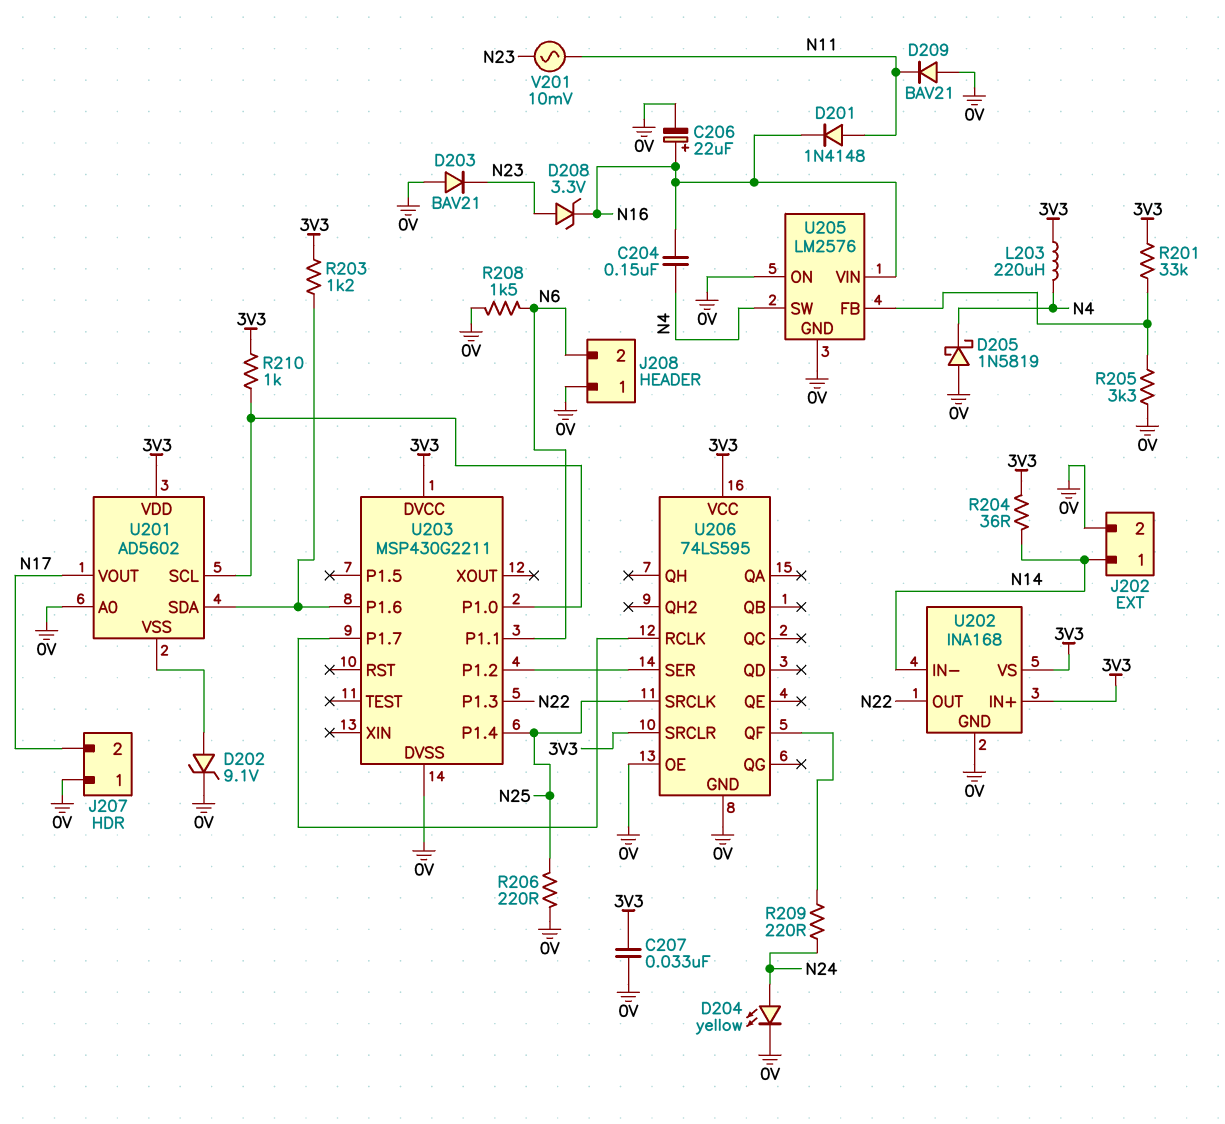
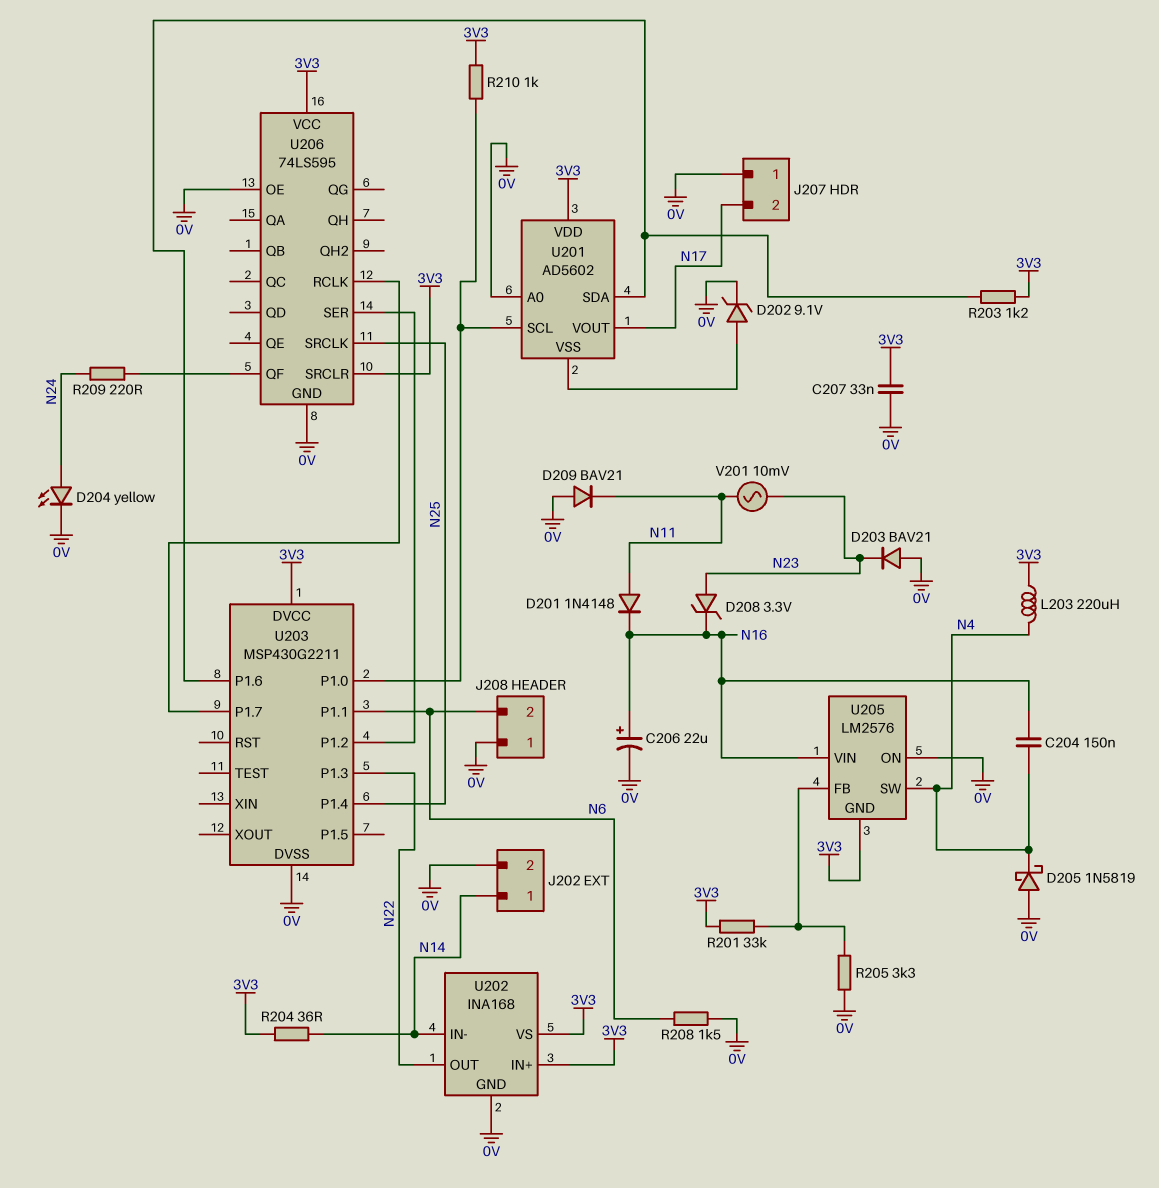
R206: 220 (0V, N25) -> none
U205 pin GND: 0V -> 3V3

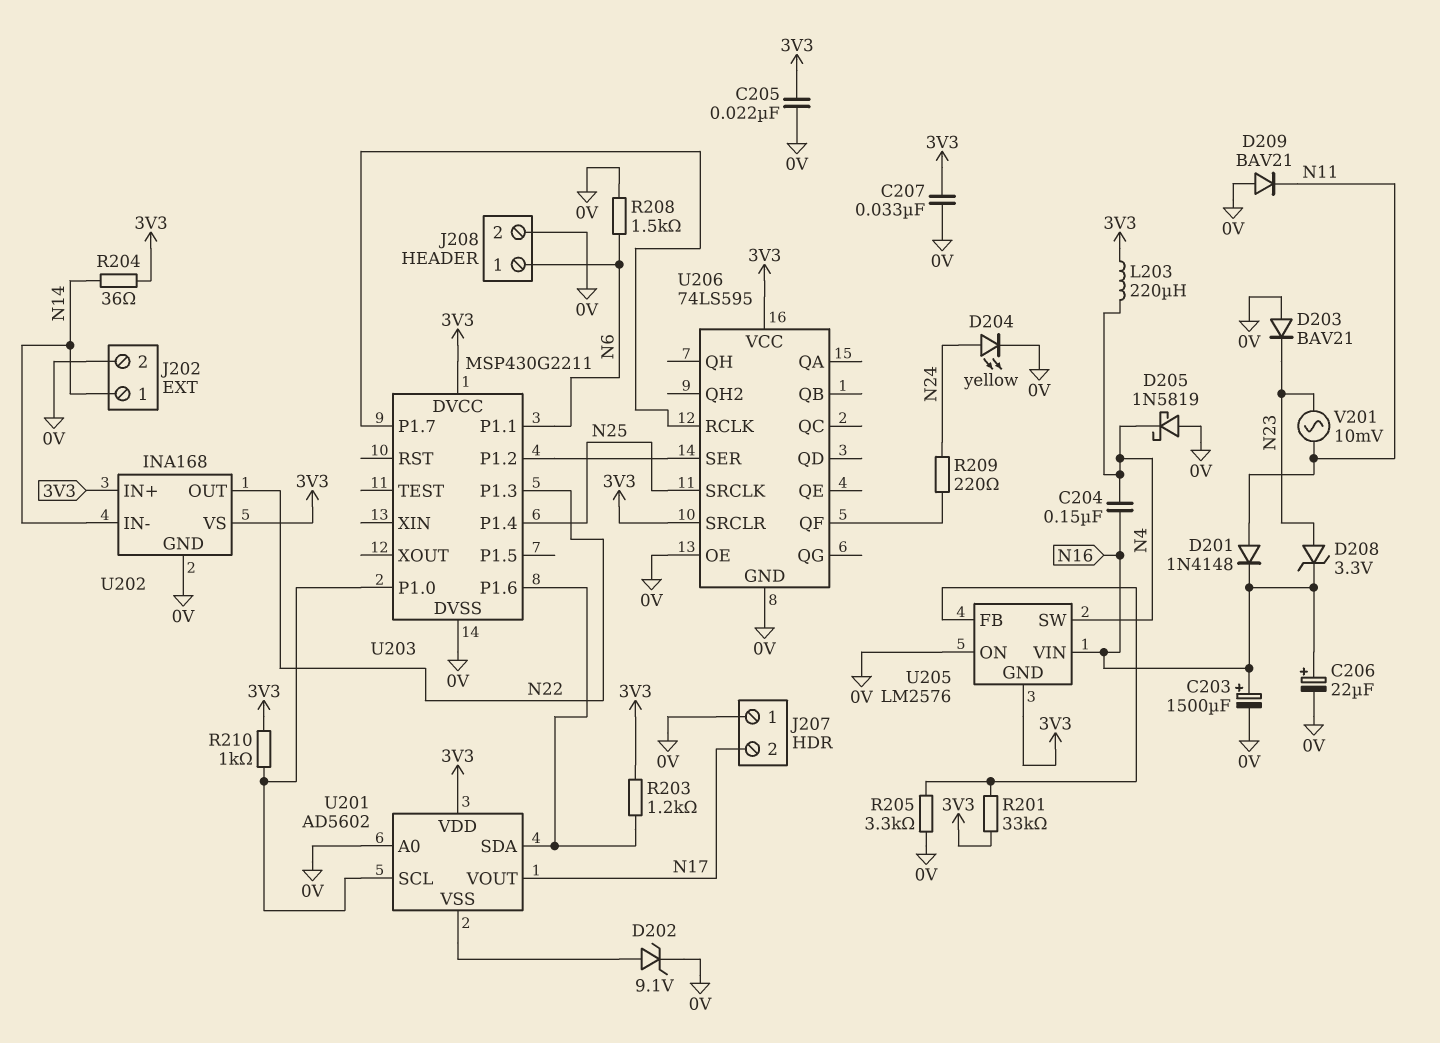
C203: none -> 1500uF (plus N16, minus 0V)
C205: none -> 22nF (0V, 3V3)
J208 pin 1: 0V -> N6
J208 pin 2: N6 -> 0V

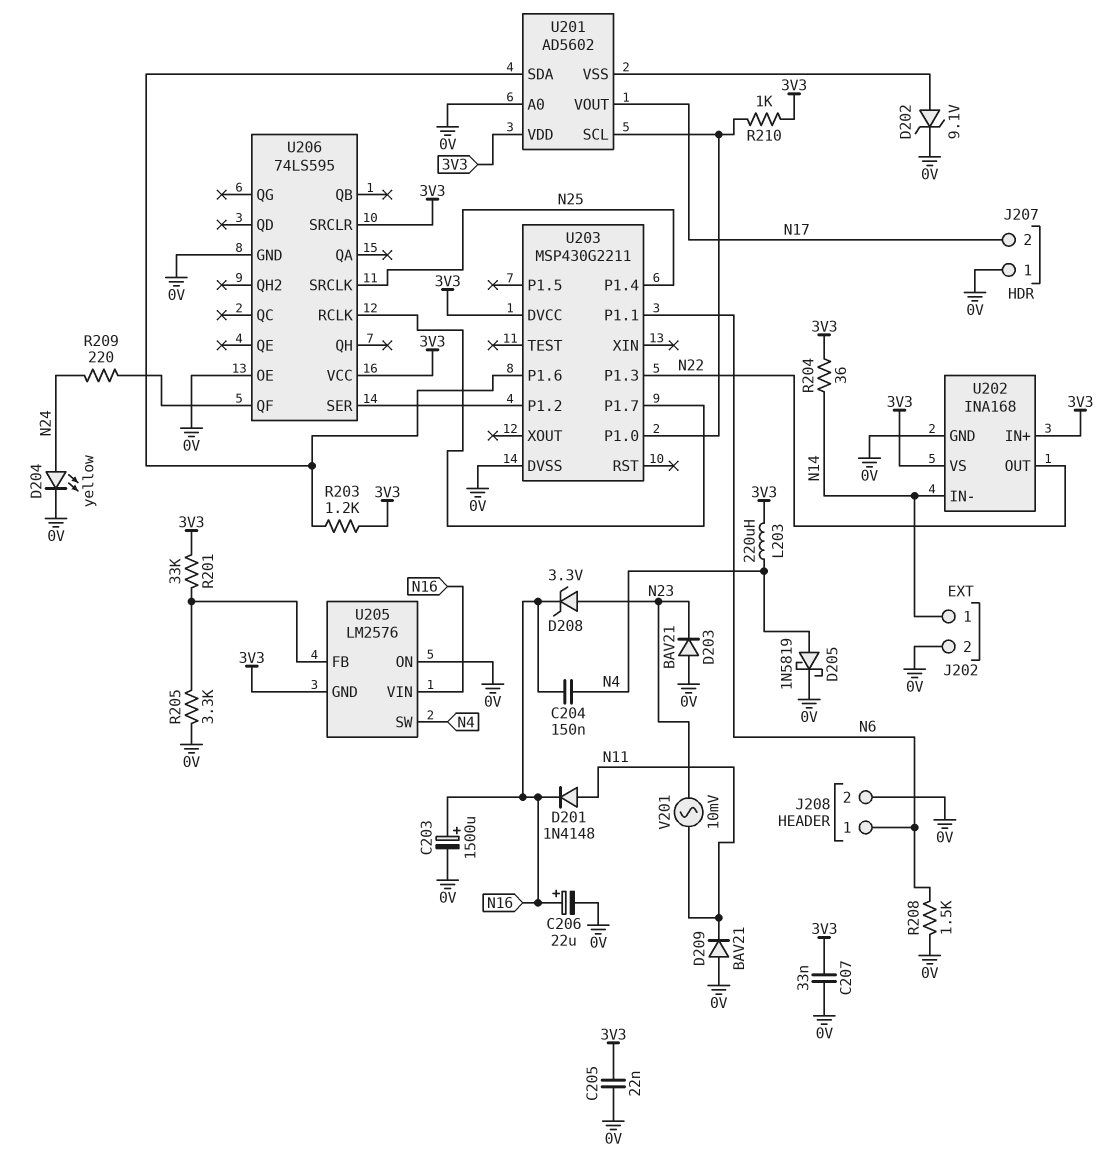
D205: schottky 1N5819 (A 0V, K N4) -> schottky 1N5819 (A N4, K 0V)

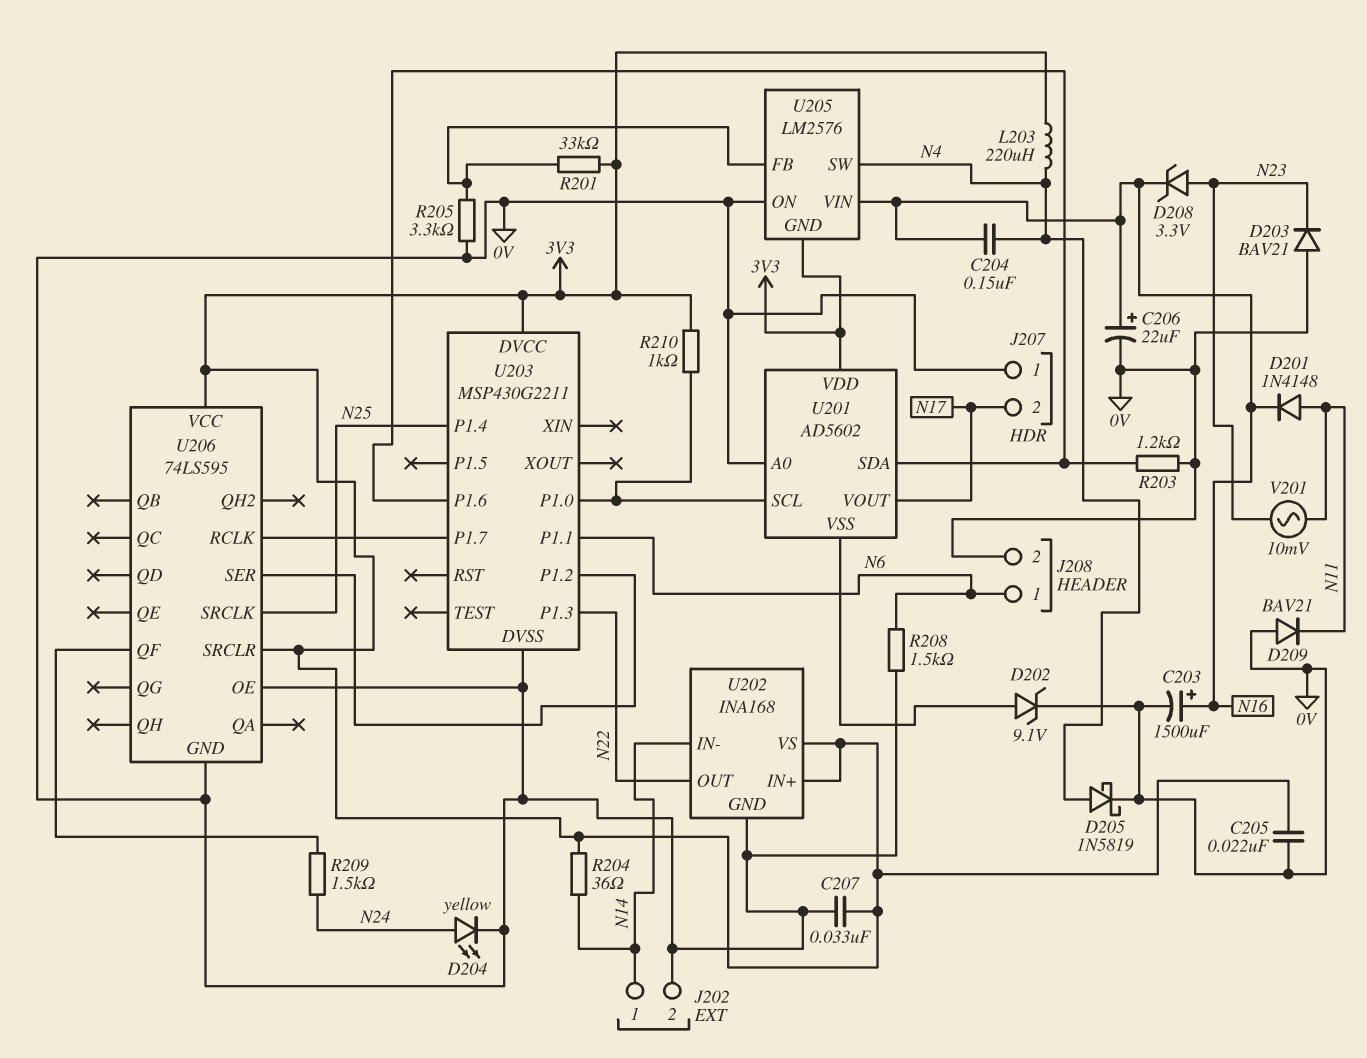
R203: 1.2k (3V3, U201/SDA) -> 1.2k (0V, U201/SDA)
R209: 220 (N24, U206/QF) -> 1.5k (N24, U206/QF)

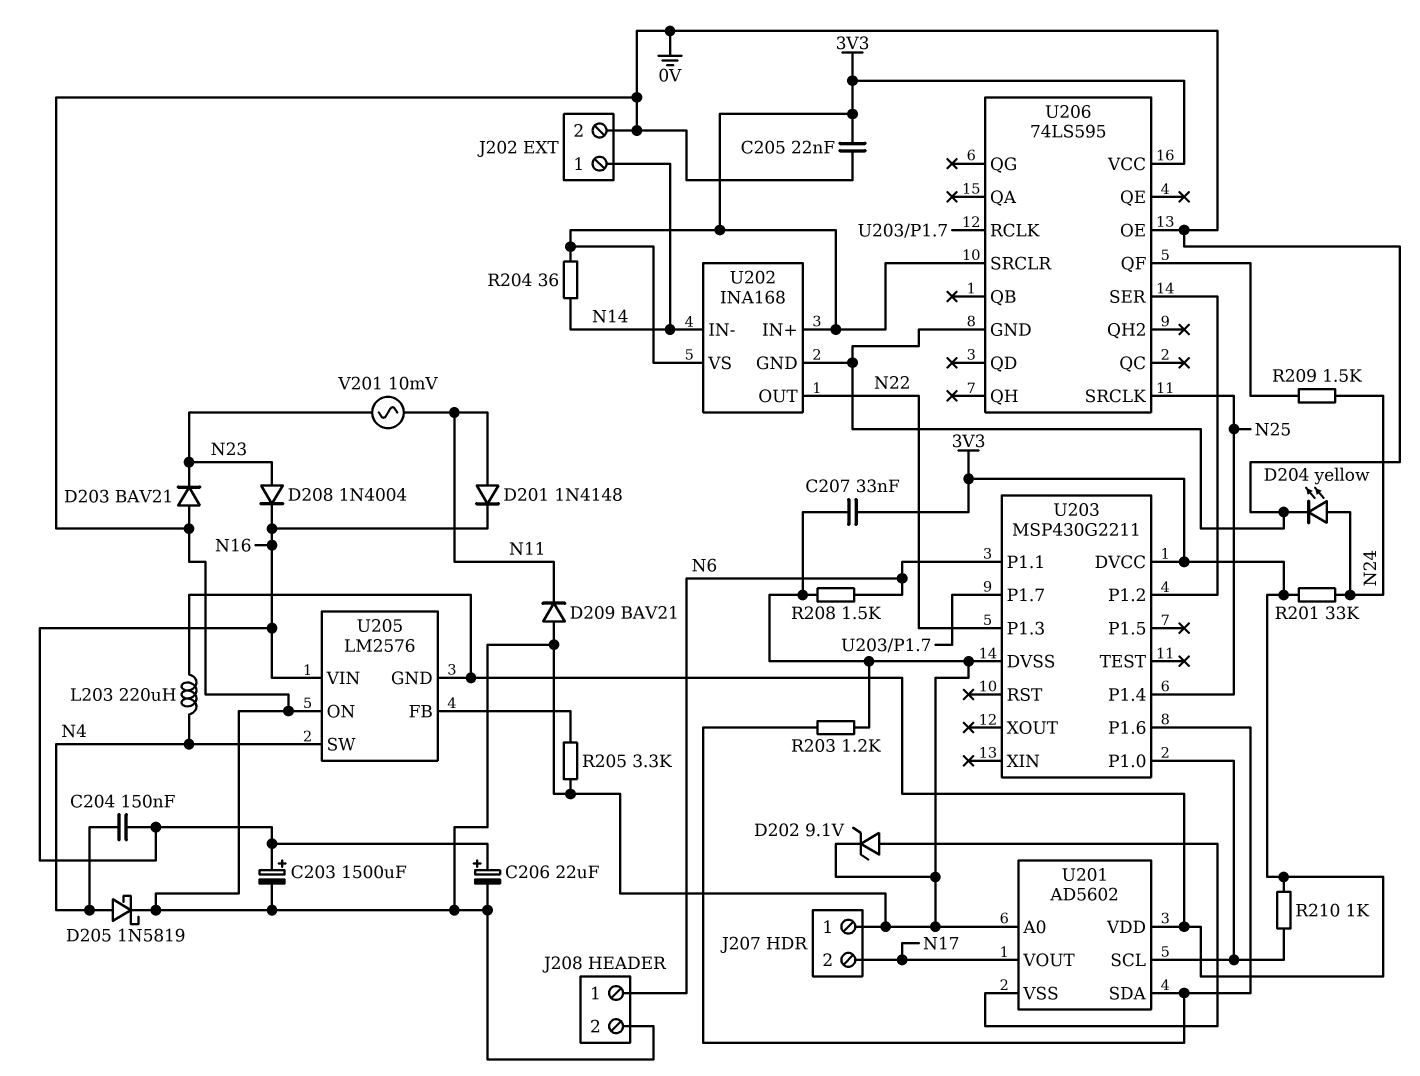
D208: zener 3.3V (A N23, K N16) -> diode 1N4004 (A N23, K N16)
R201: 33k (3V3, U205/FB) -> 33k (3V3, N24)

